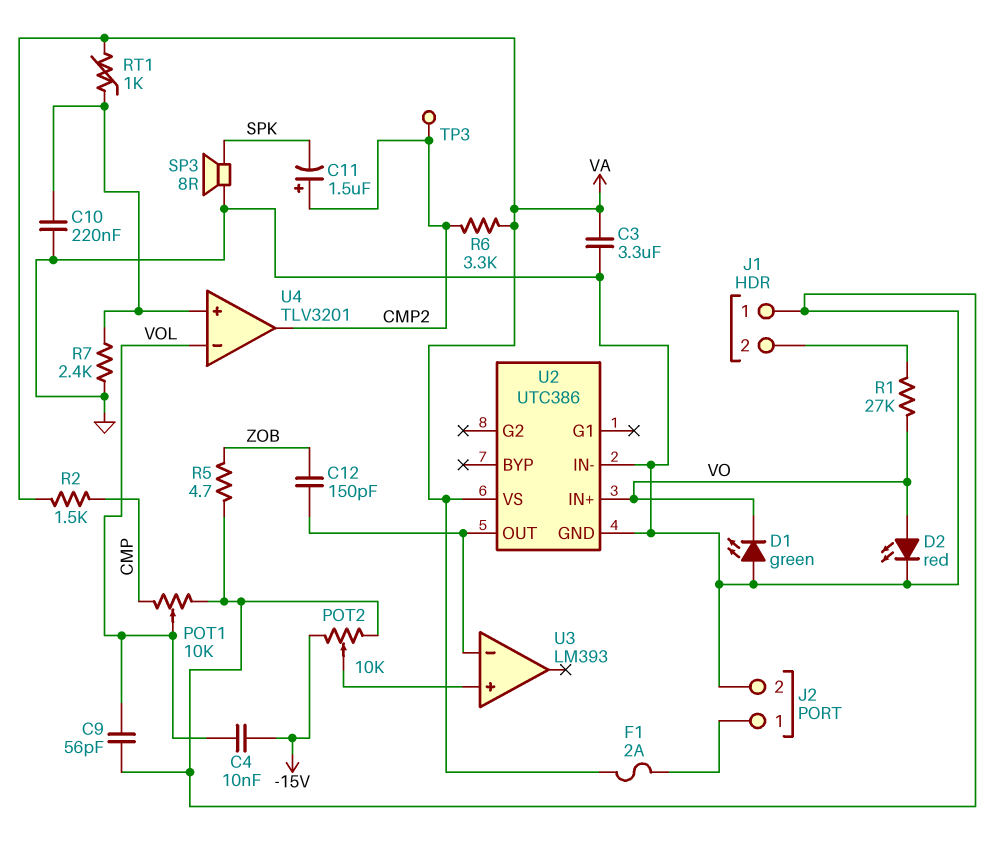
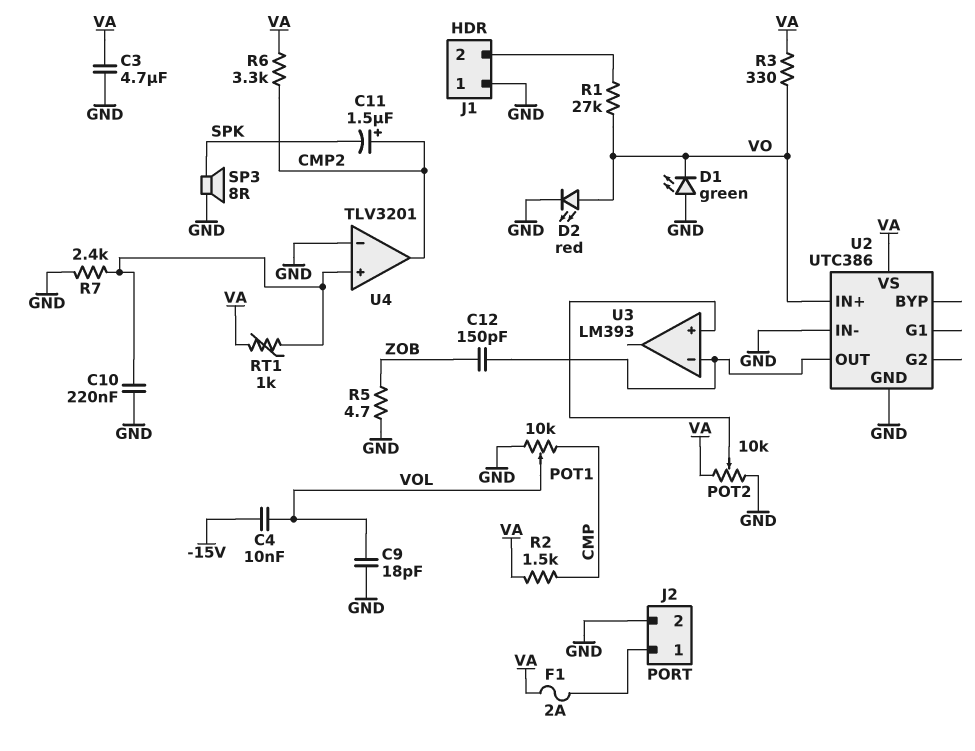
C3: 3.3uF (GND, VA) -> 4.7uF (GND, VA)
C9: 56pF (GND, VOL) -> 18pF (GND, VOL)
POT2: 10k (-15V, GND, wiper U3/in+) -> 10k (GND, VA, wiper U3/in+)
R3: none -> 330 (VA, VO)
TP3: test point (CMP2) -> none
U4 pin in-: VOL -> GND

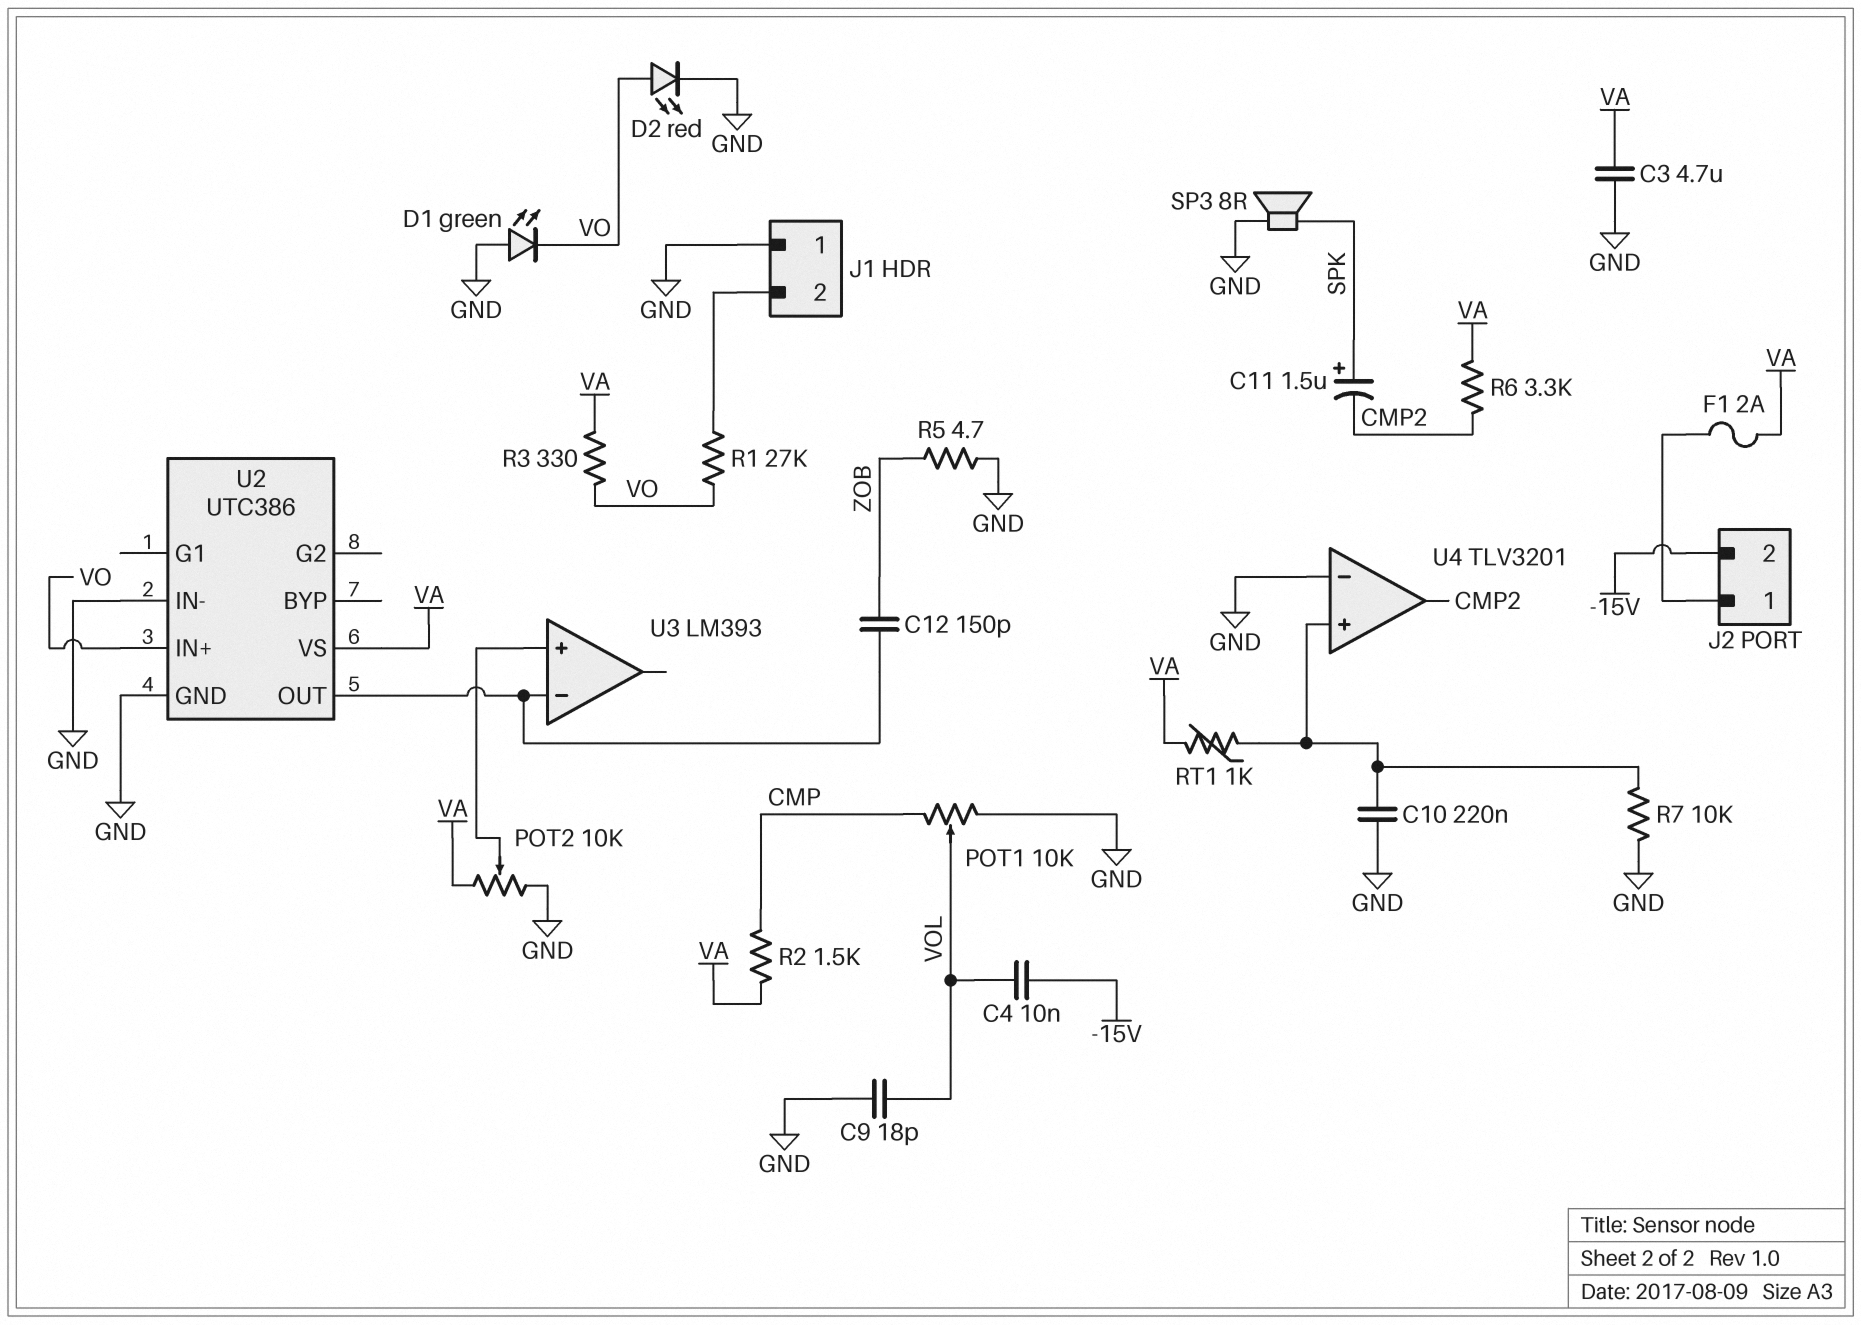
C11: 1.5uF (plus CMP2, minus SPK) -> 1.5uF (plus SPK, minus CMP2)
J2 pin 2: GND -> -15V
R7: 2.4k (GND, U4/in+) -> 10k (GND, U4/in+)

